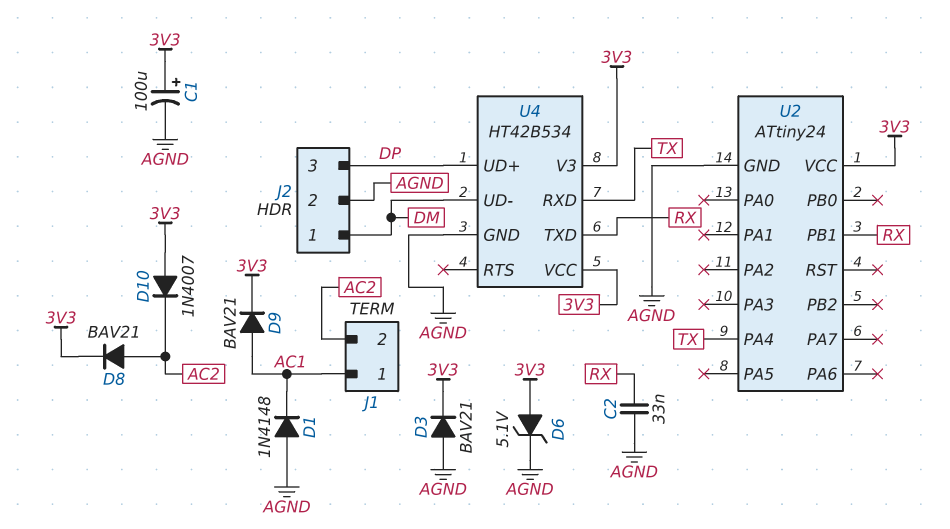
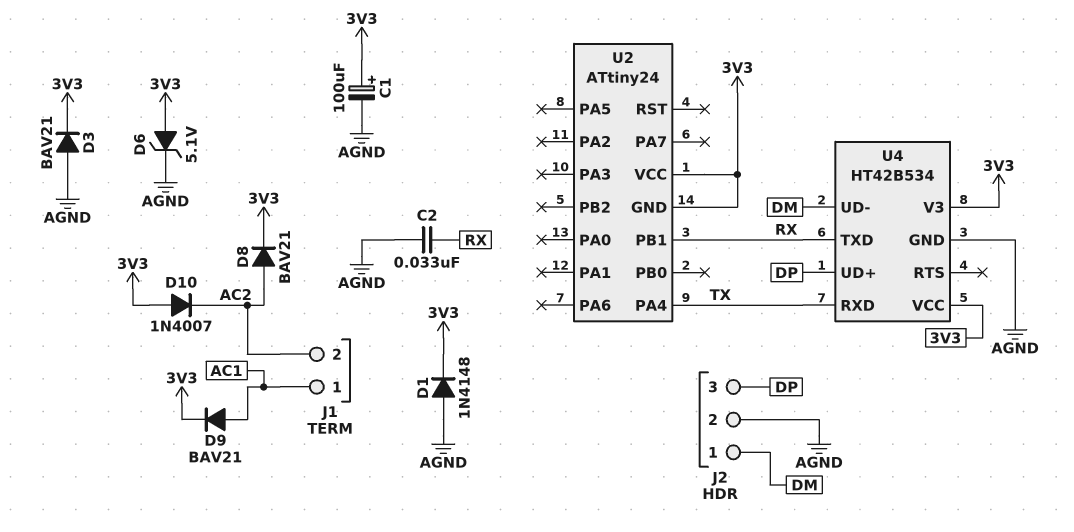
D1: diode 1N4148 (A AGND, K AC1) -> diode 1N4148 (A AGND, K 3V3)
U2 pin GND: AGND -> 3V3

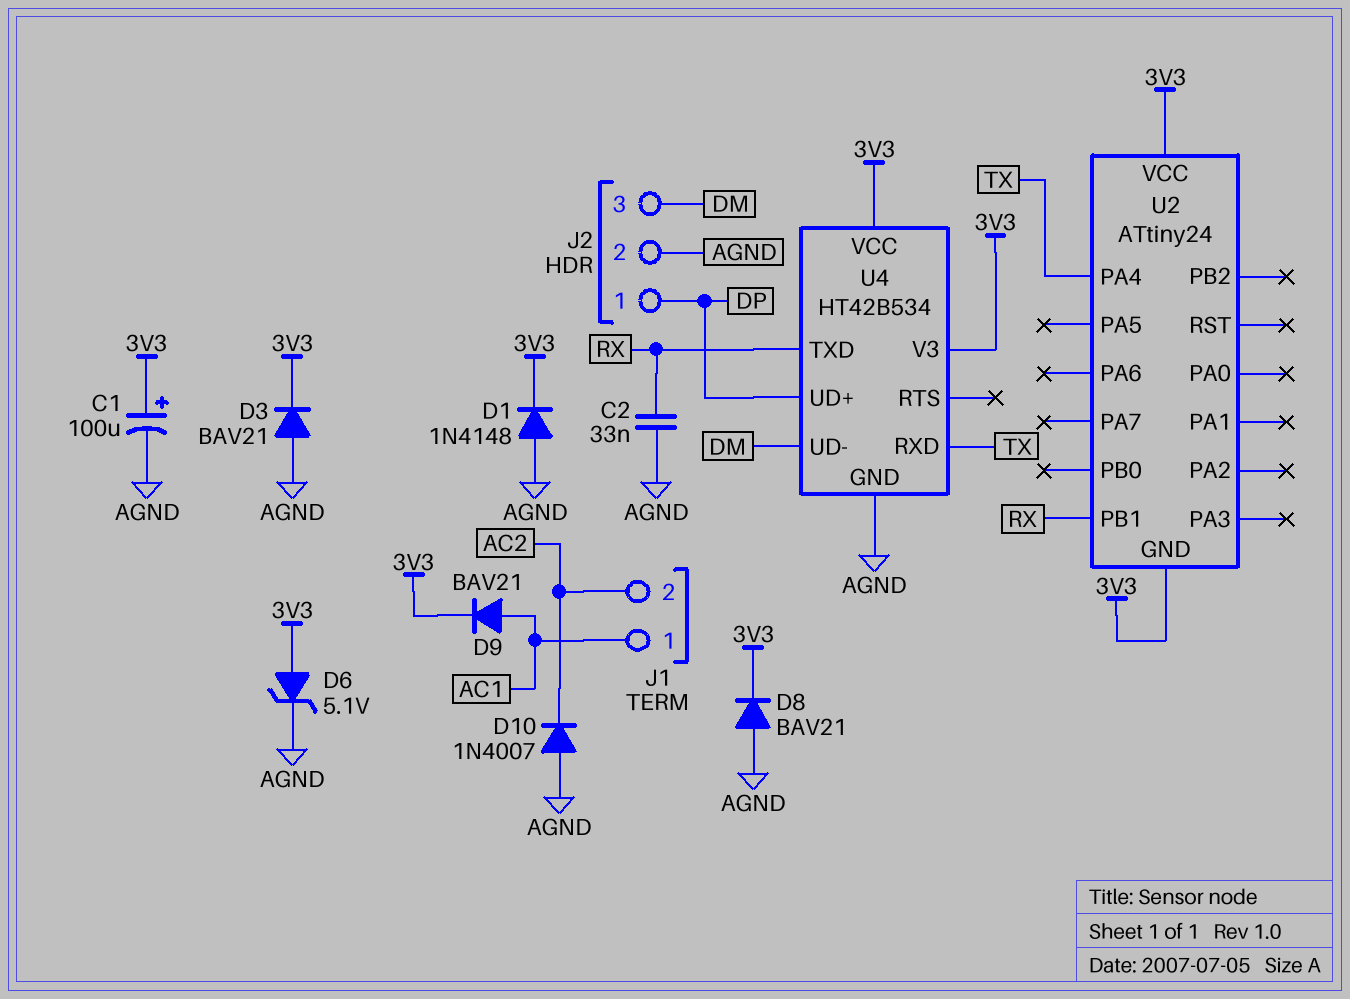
D8: diode BAV21 (A AC2, K 3V3) -> diode BAV21 (A AGND, K 3V3)
D10: diode 1N4007 (A 3V3, K AC2) -> diode 1N4007 (A AGND, K AC2)
J2 pin 1: DM -> DP
J2 pin 3: DP -> DM

